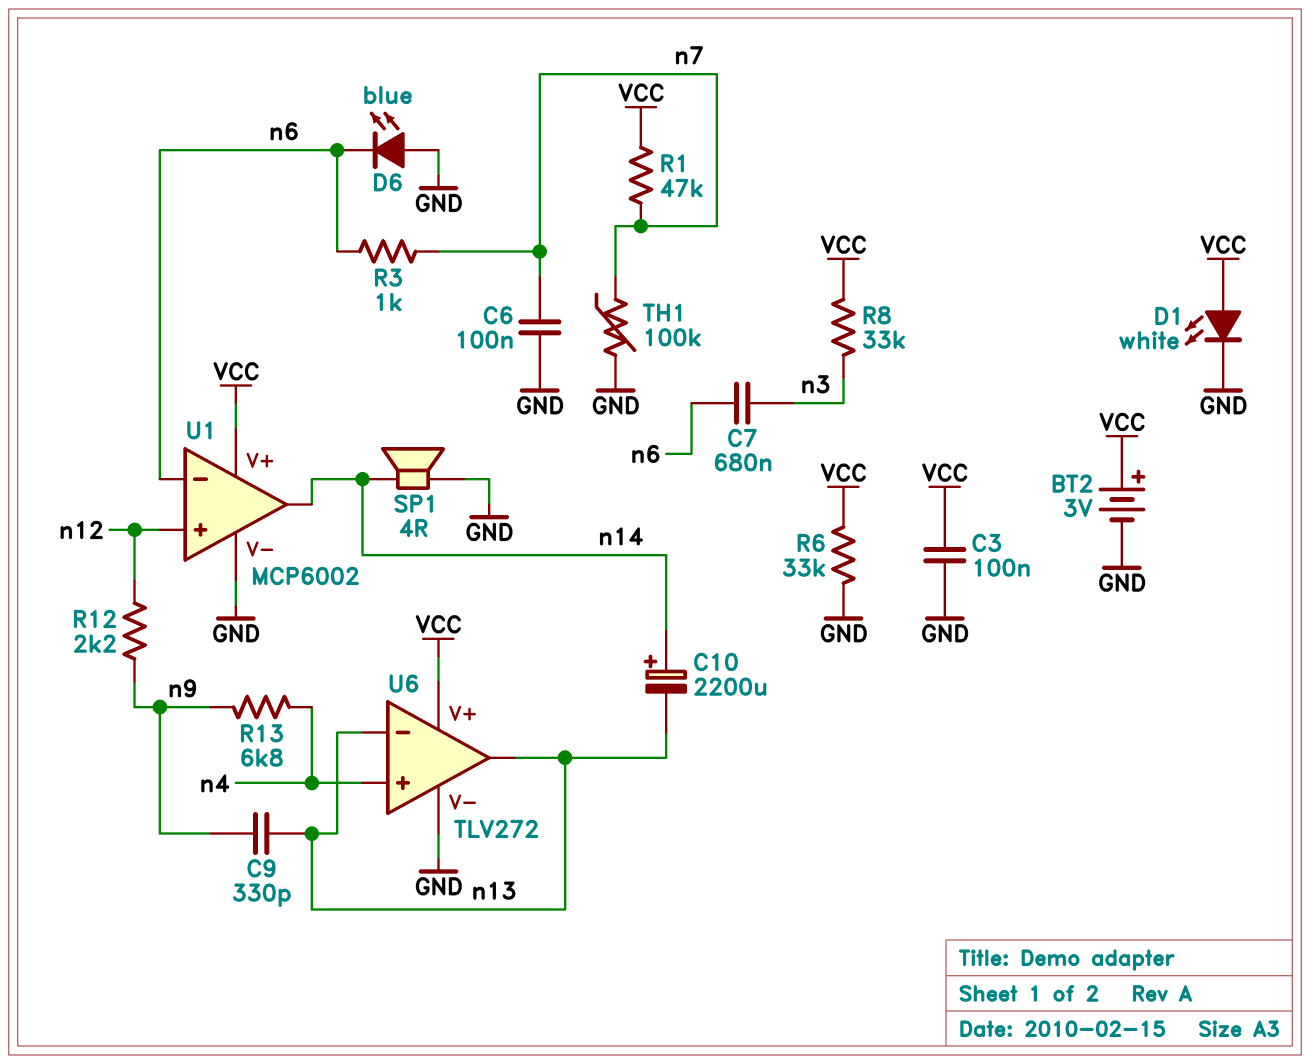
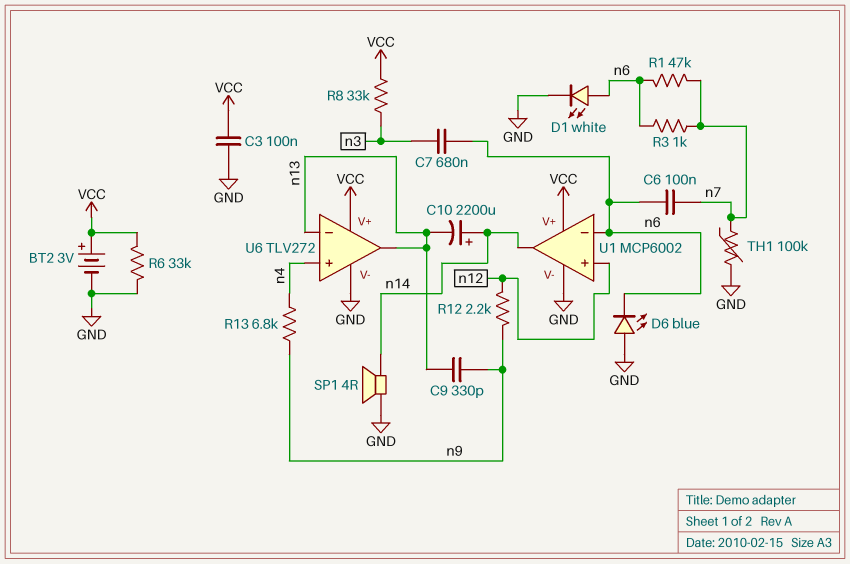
C6: 100nF (GND, n7) -> 100nF (n6, n7)
D1: LED white (A VCC, K GND) -> LED white (A n6, K GND)
R1: 47k (VCC, n7) -> 47k (n6, n7)

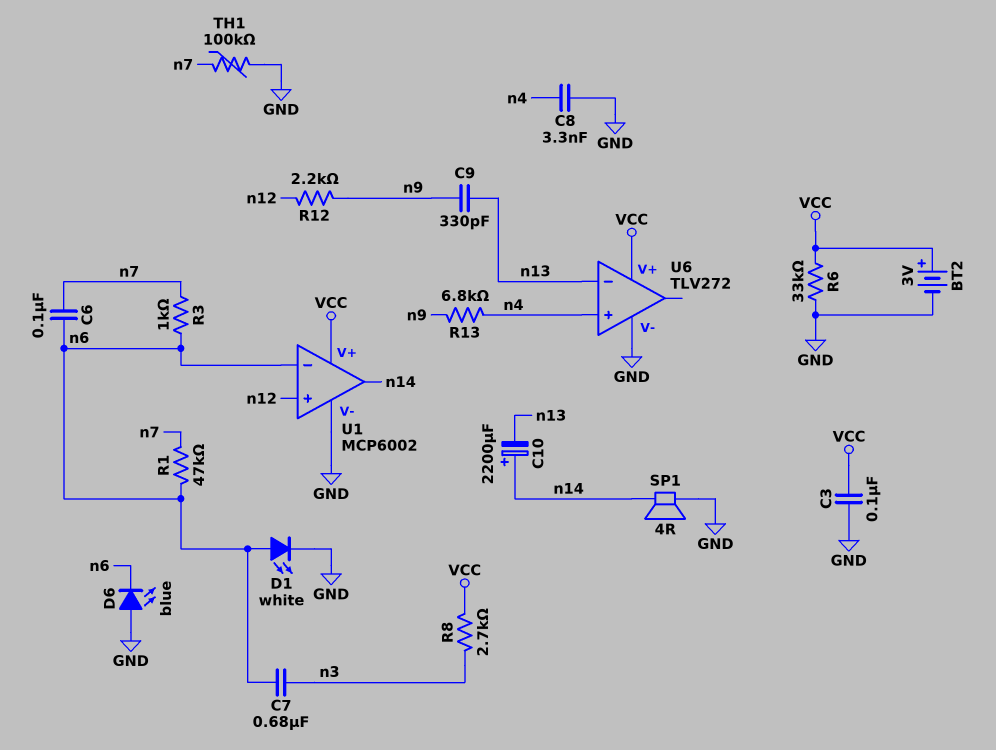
C8: none -> 3.3nF (GND, n4)
R8: 33k (VCC, n3) -> 2.7k (VCC, n3)
U6 pin out: n13 -> none

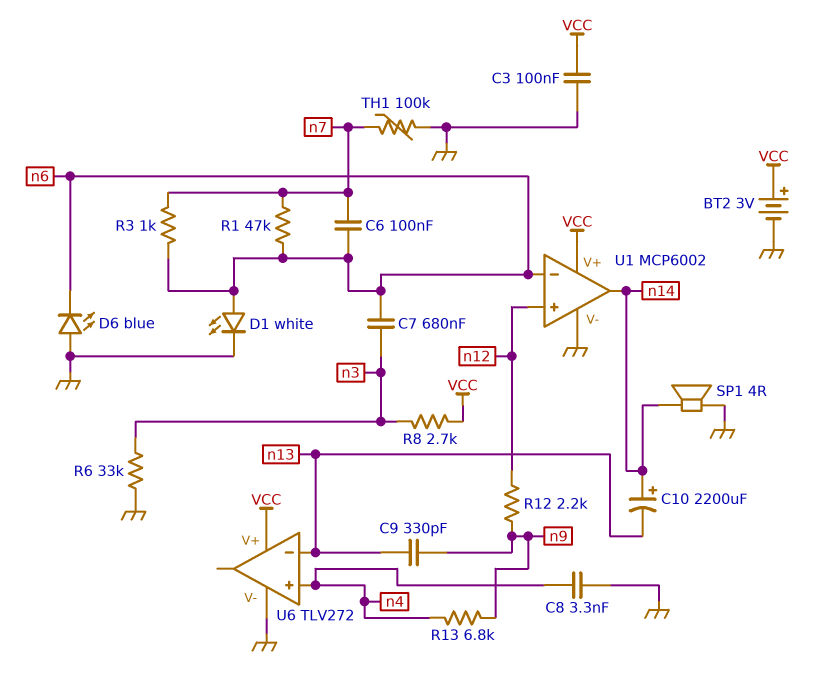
R6: 33k (GND, VCC) -> 33k (GND, n3)

